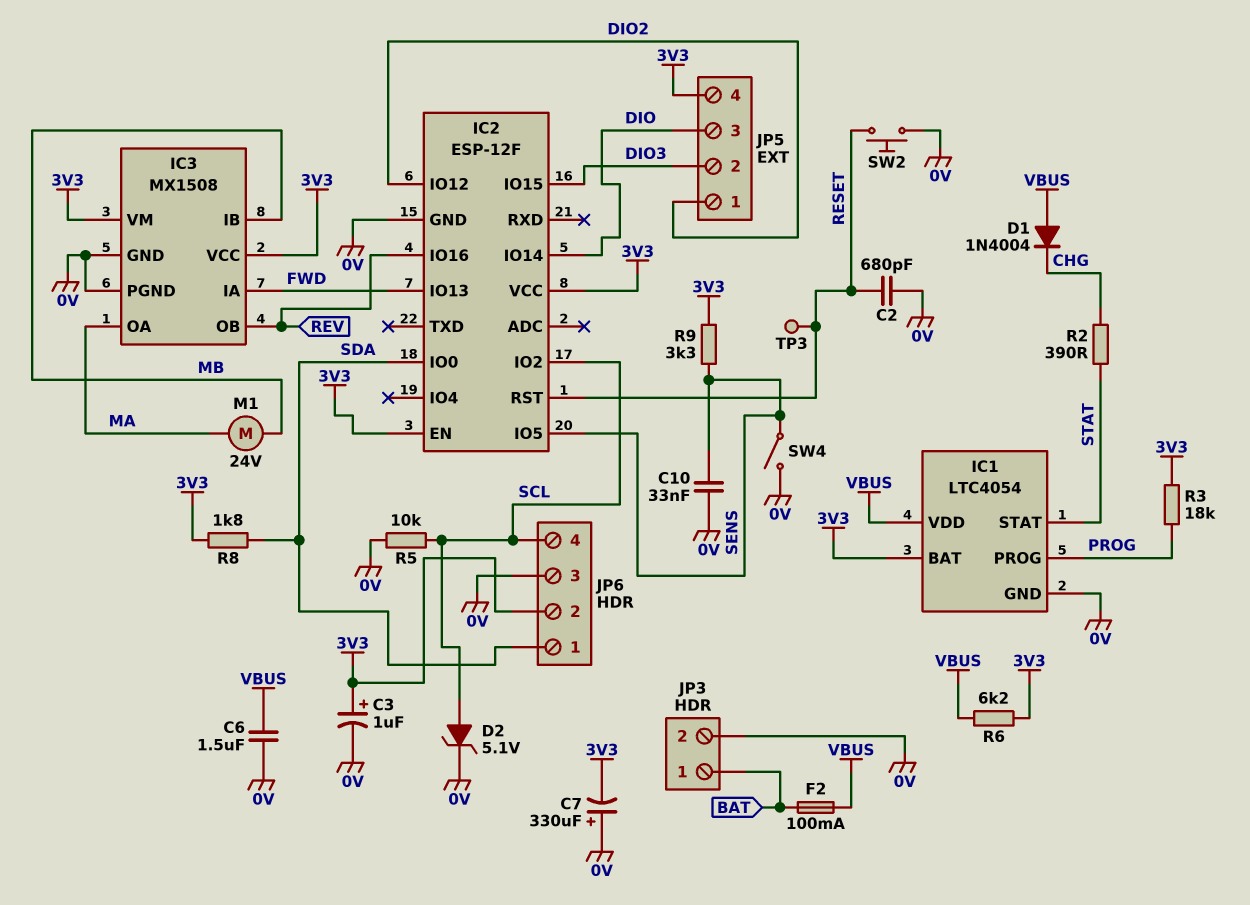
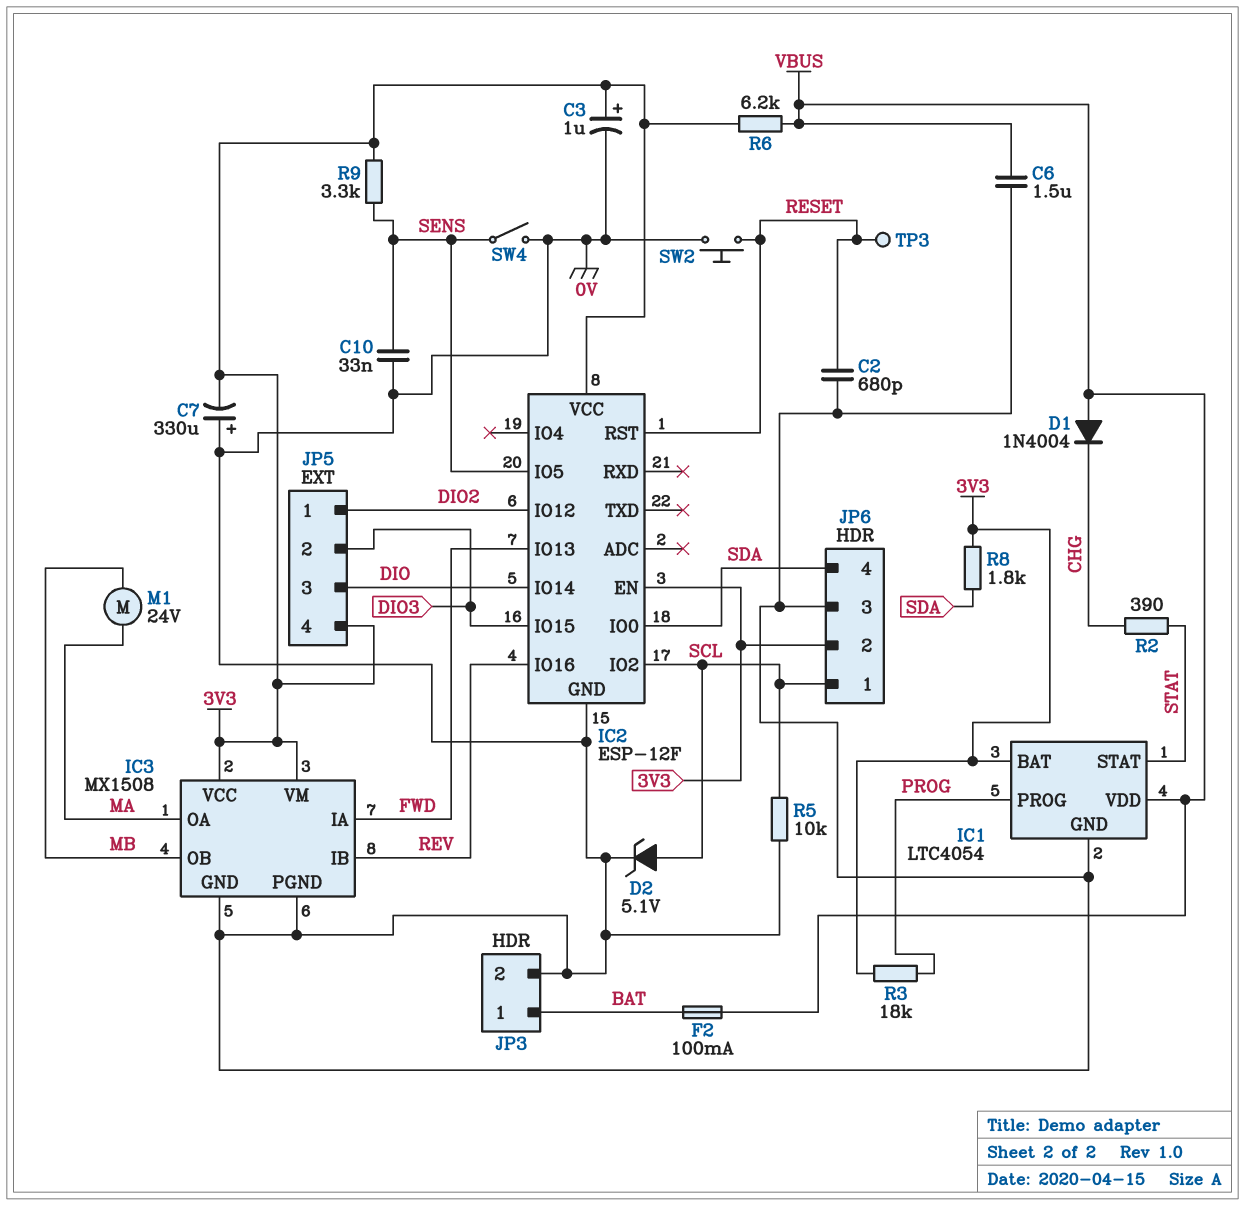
IC3 pin IB: MB -> REV
IC3 pin OB: REV -> MB
JP6 pin 1: SDA -> SCL
JP6 pin 4: SCL -> SDA

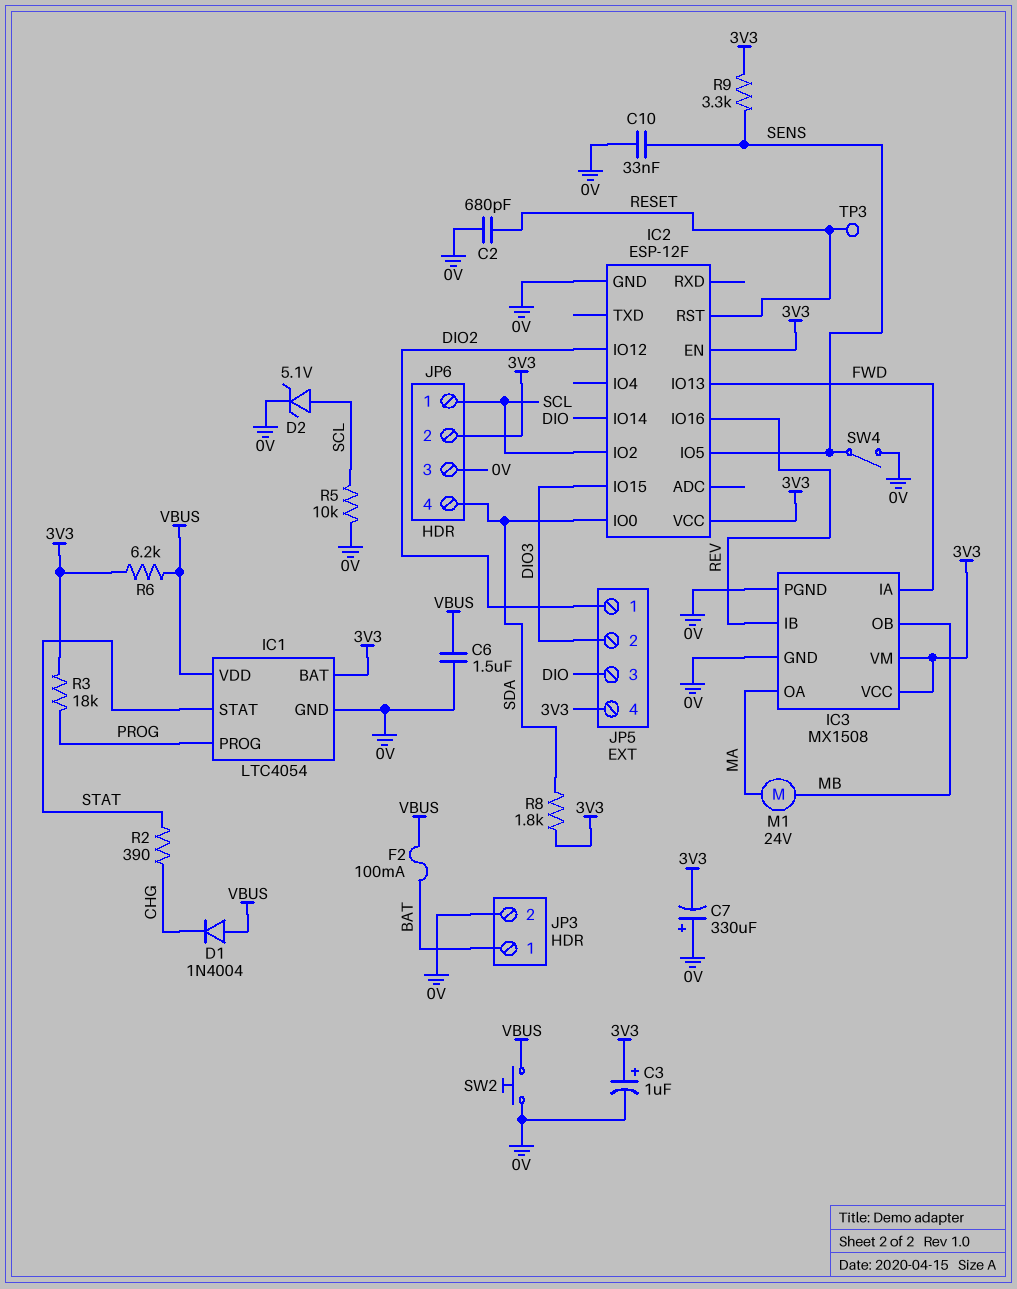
SW2: button (0V, RESET) -> button (0V, VBUS)

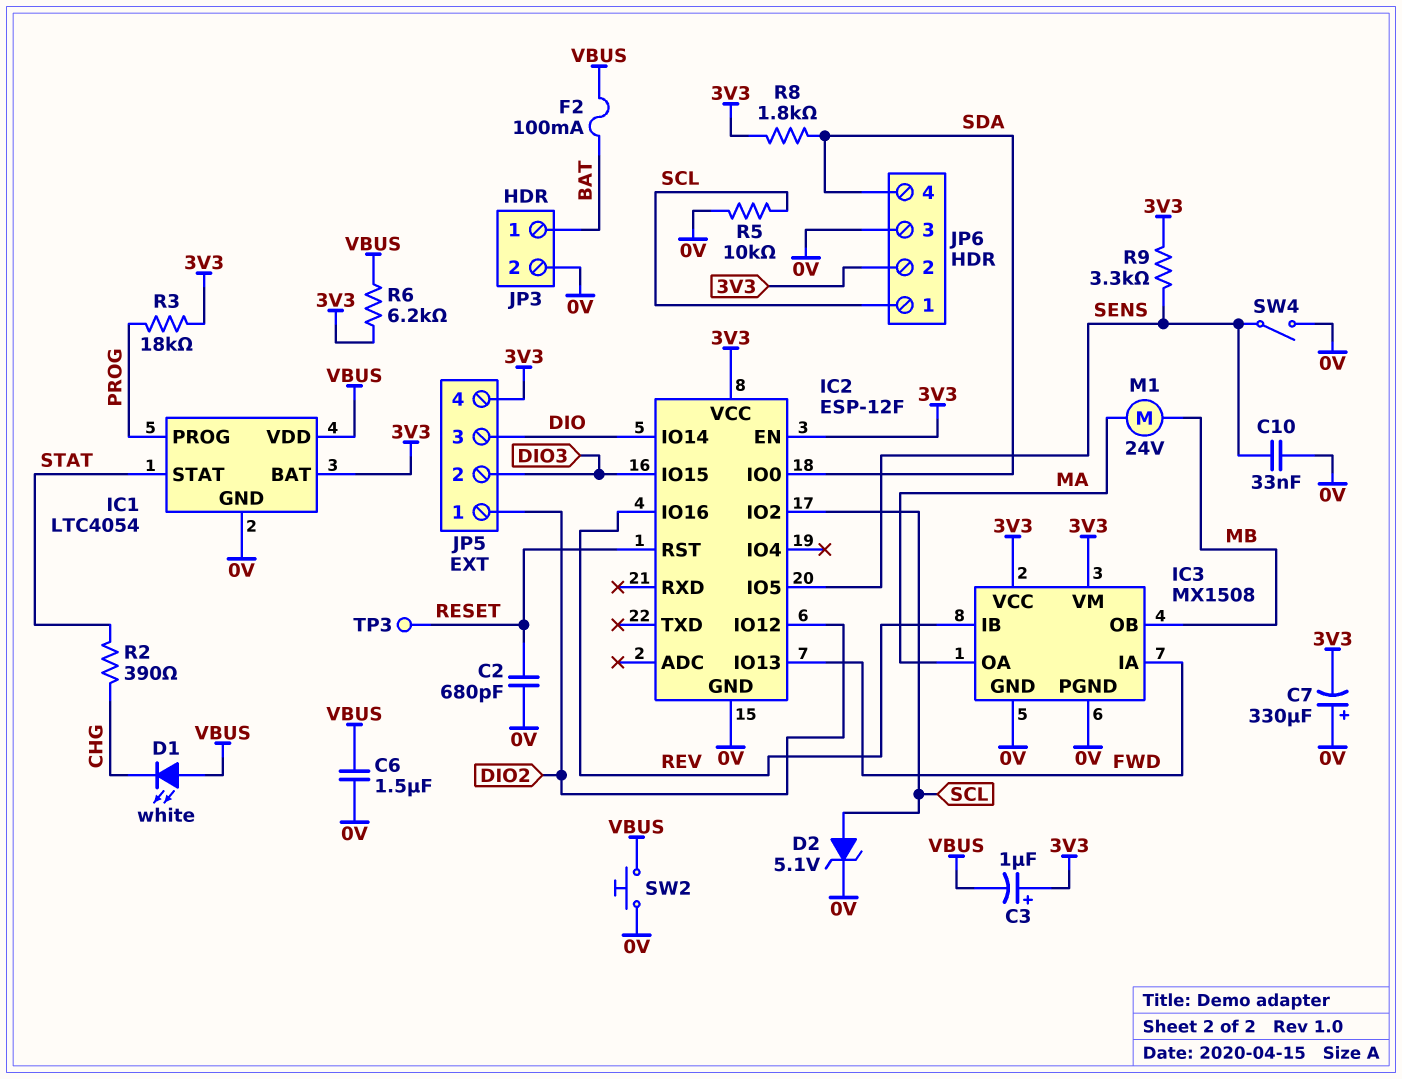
C3: 1uF (plus 3V3, minus 0V) -> 1uF (plus 3V3, minus VBUS)
D1: diode 1N4004 (A VBUS, K CHG) -> LED white (A VBUS, K CHG)

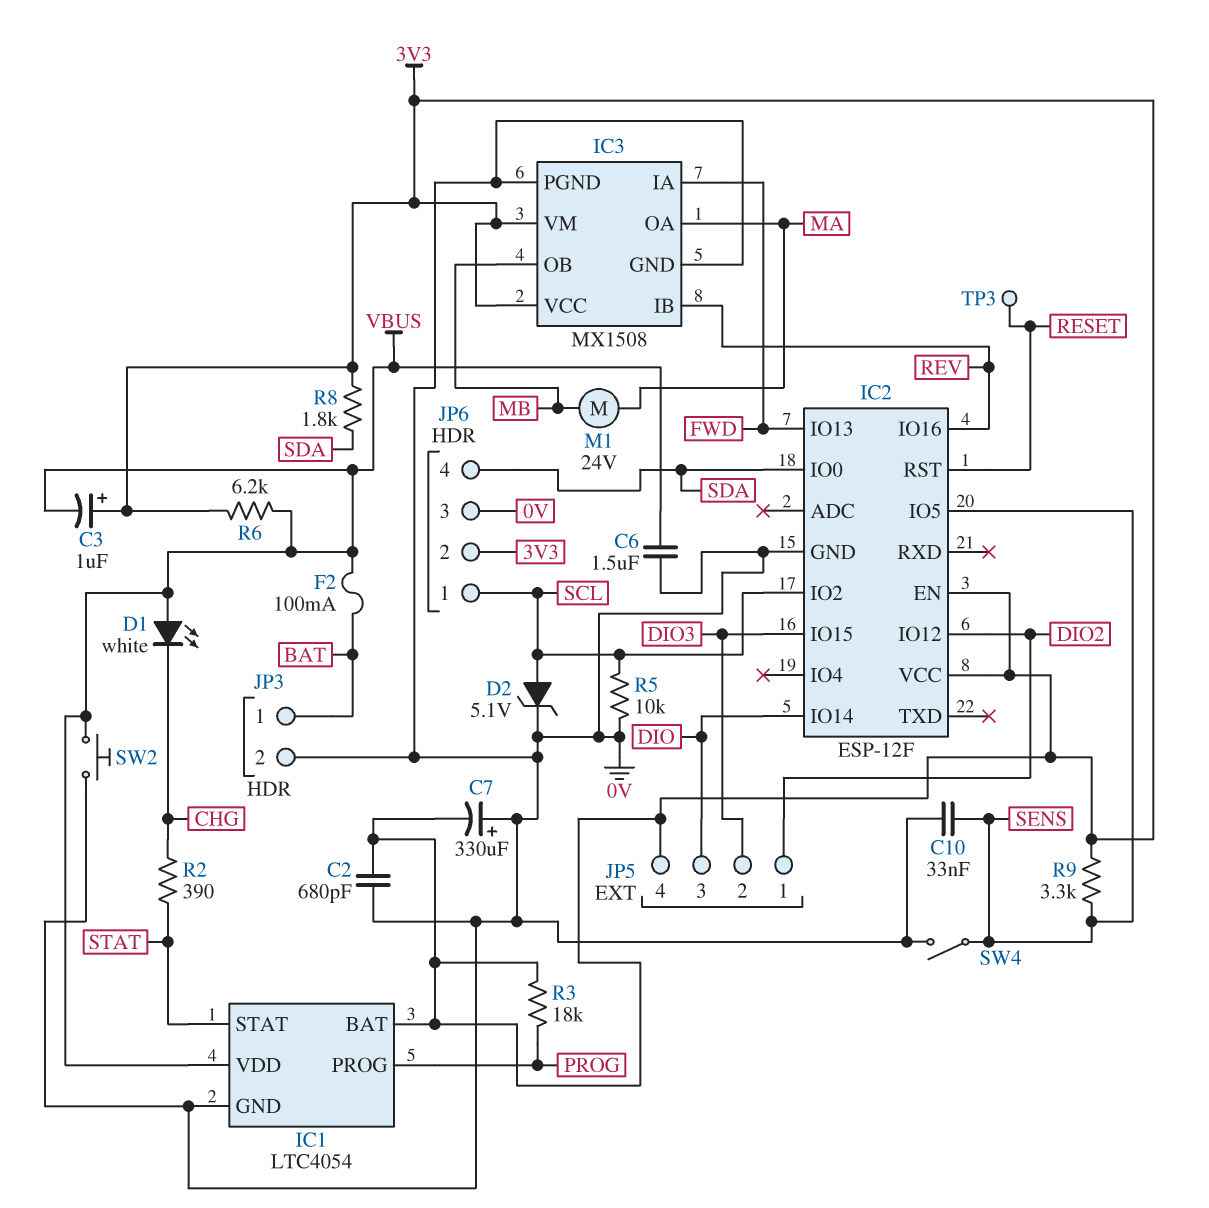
C2: 680pF (0V, RESET) -> 680pF (0V, 3V3)

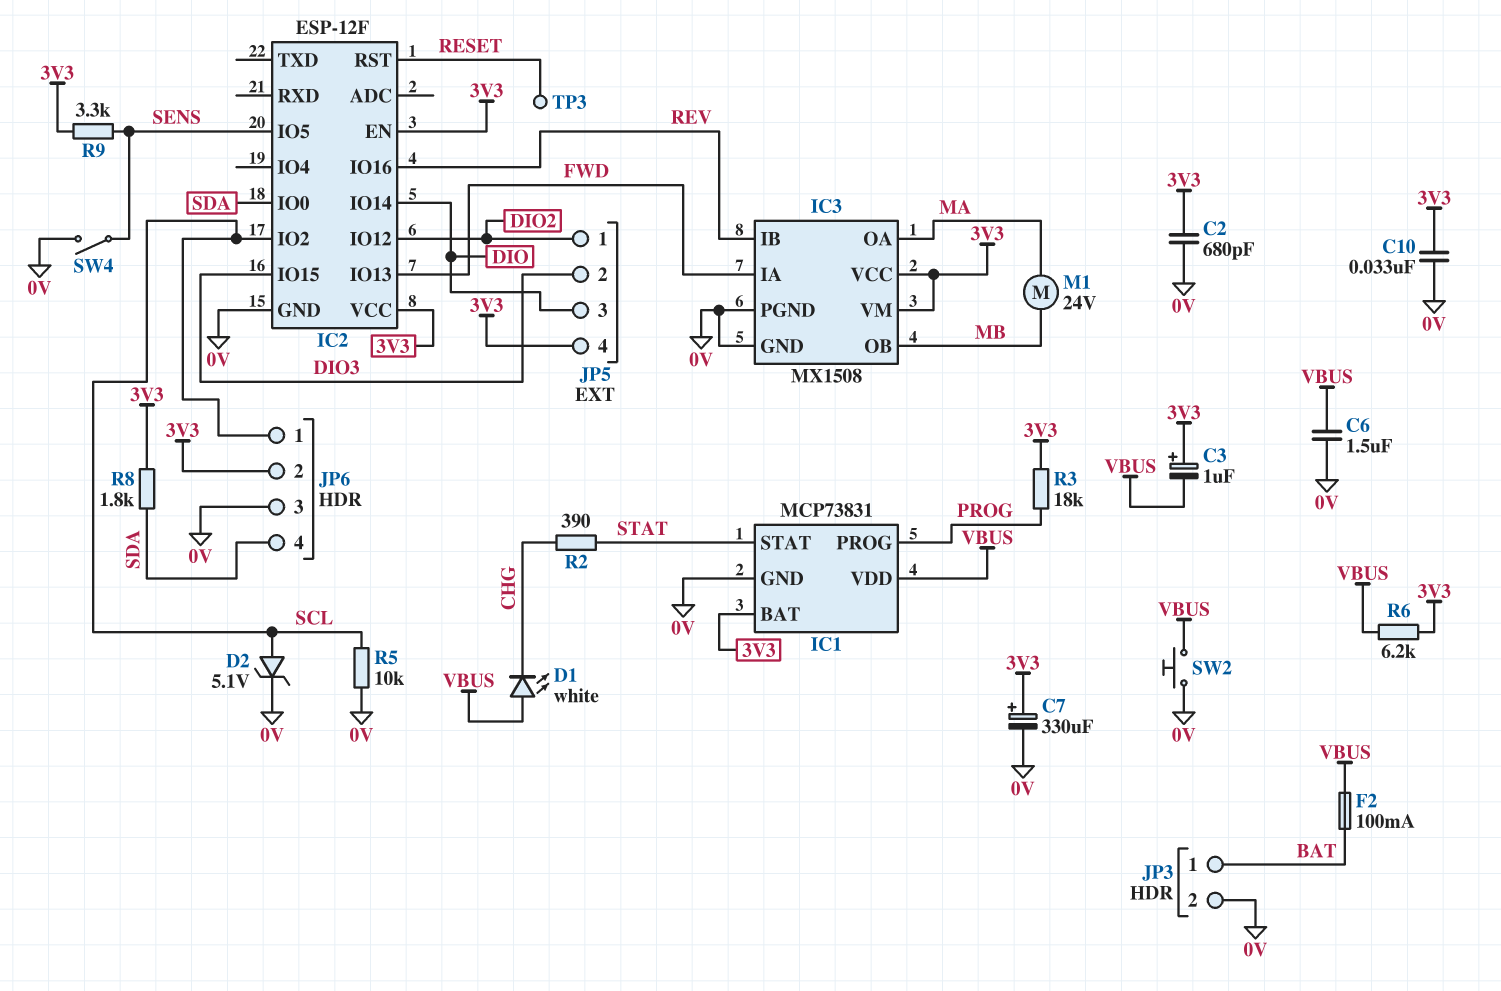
C7: 330uF (plus 0V, minus 3V3) -> 330uF (plus 3V3, minus 0V)
C10: 33nF (0V, SENS) -> 33nF (0V, 3V3)
IC1: LTC4054 -> MCP73831

